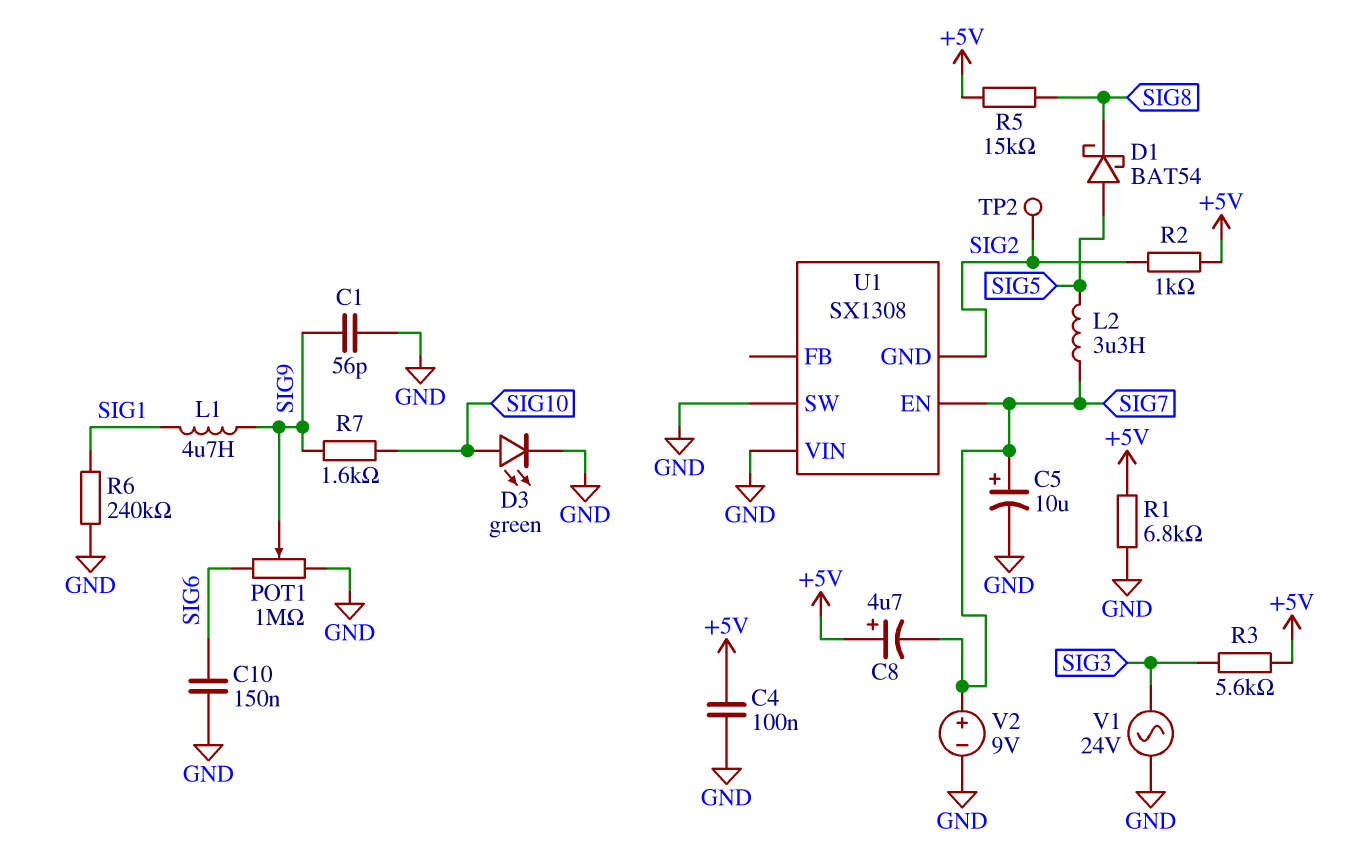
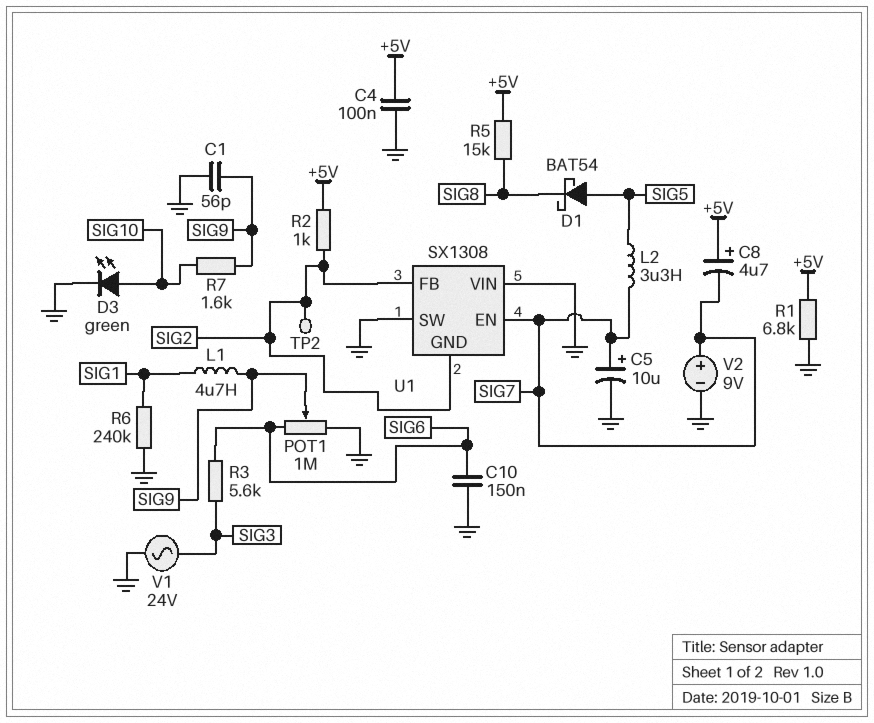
R3: 5.6k (+5V, SIG3) -> 5.6k (SIG3, SIG6)
U1 pin FB: none -> SIG2

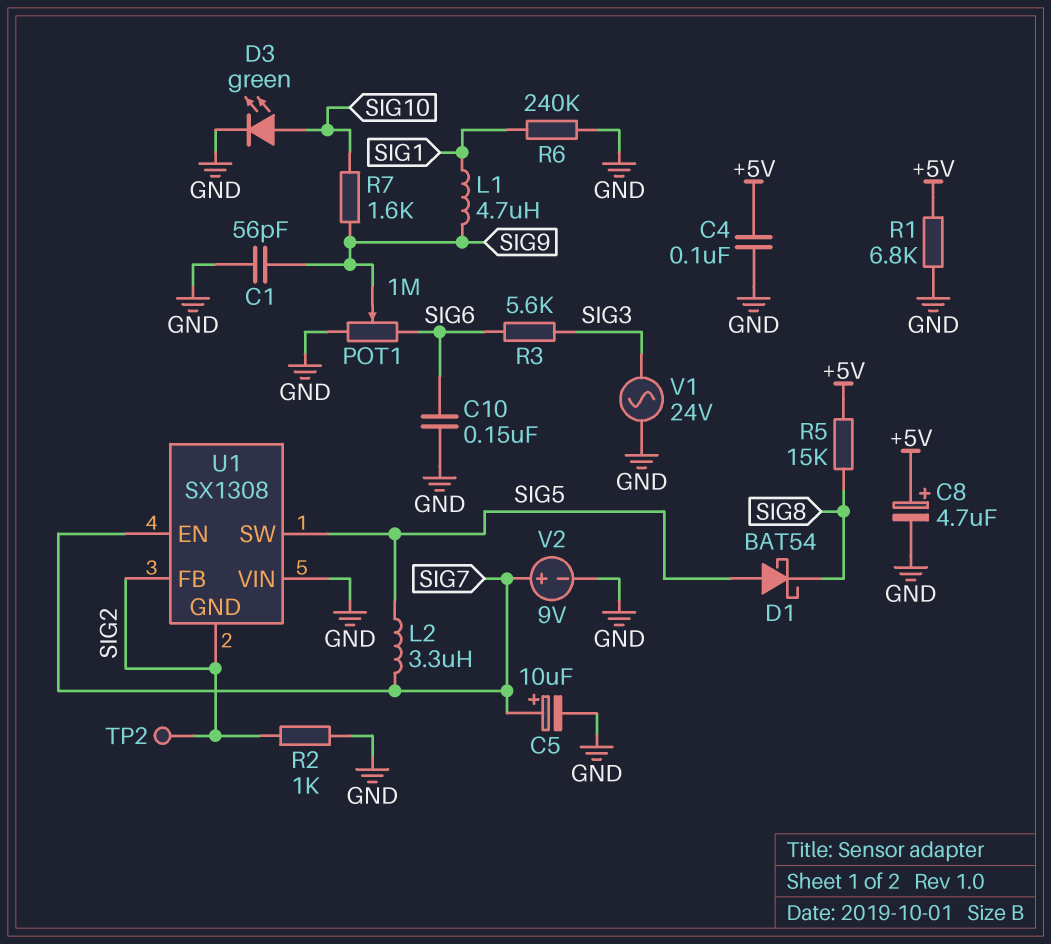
C8: 4.7uF (plus +5V, minus SIG7) -> 4.7uF (plus +5V, minus GND)
R2: 1k (+5V, SIG2) -> 1k (GND, SIG2)
U1 pin SW: GND -> SIG5

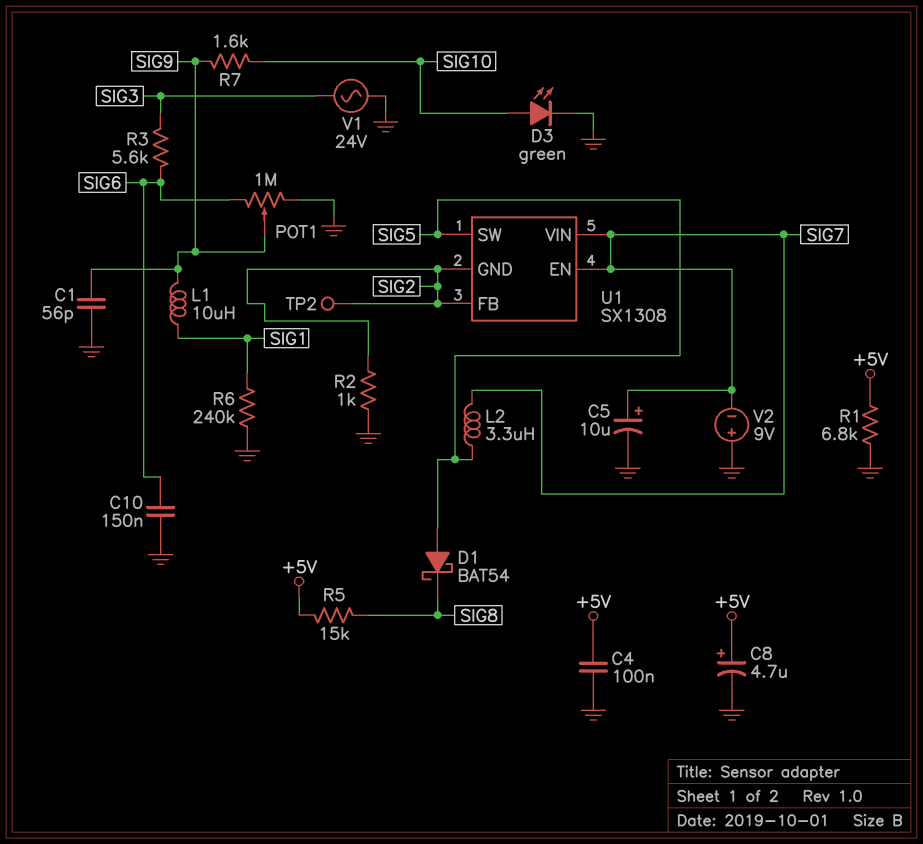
L1: 4.7uH (SIG1, SIG9) -> 10uH (SIG1, SIG9)
U1 pin VIN: GND -> SIG7
V2: 9V (plus SIG7, minus GND) -> 9V (plus GND, minus SIG7)

